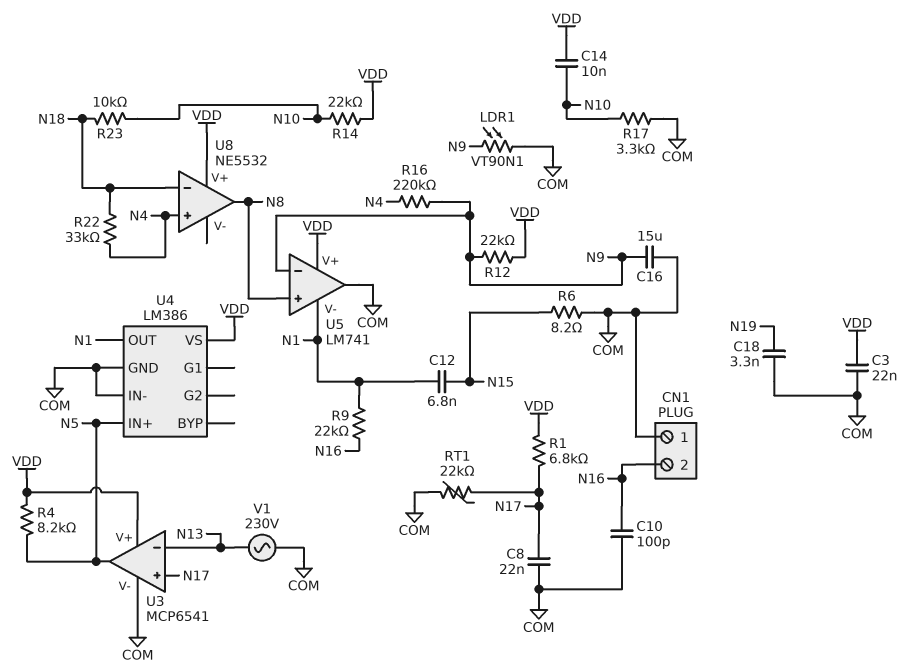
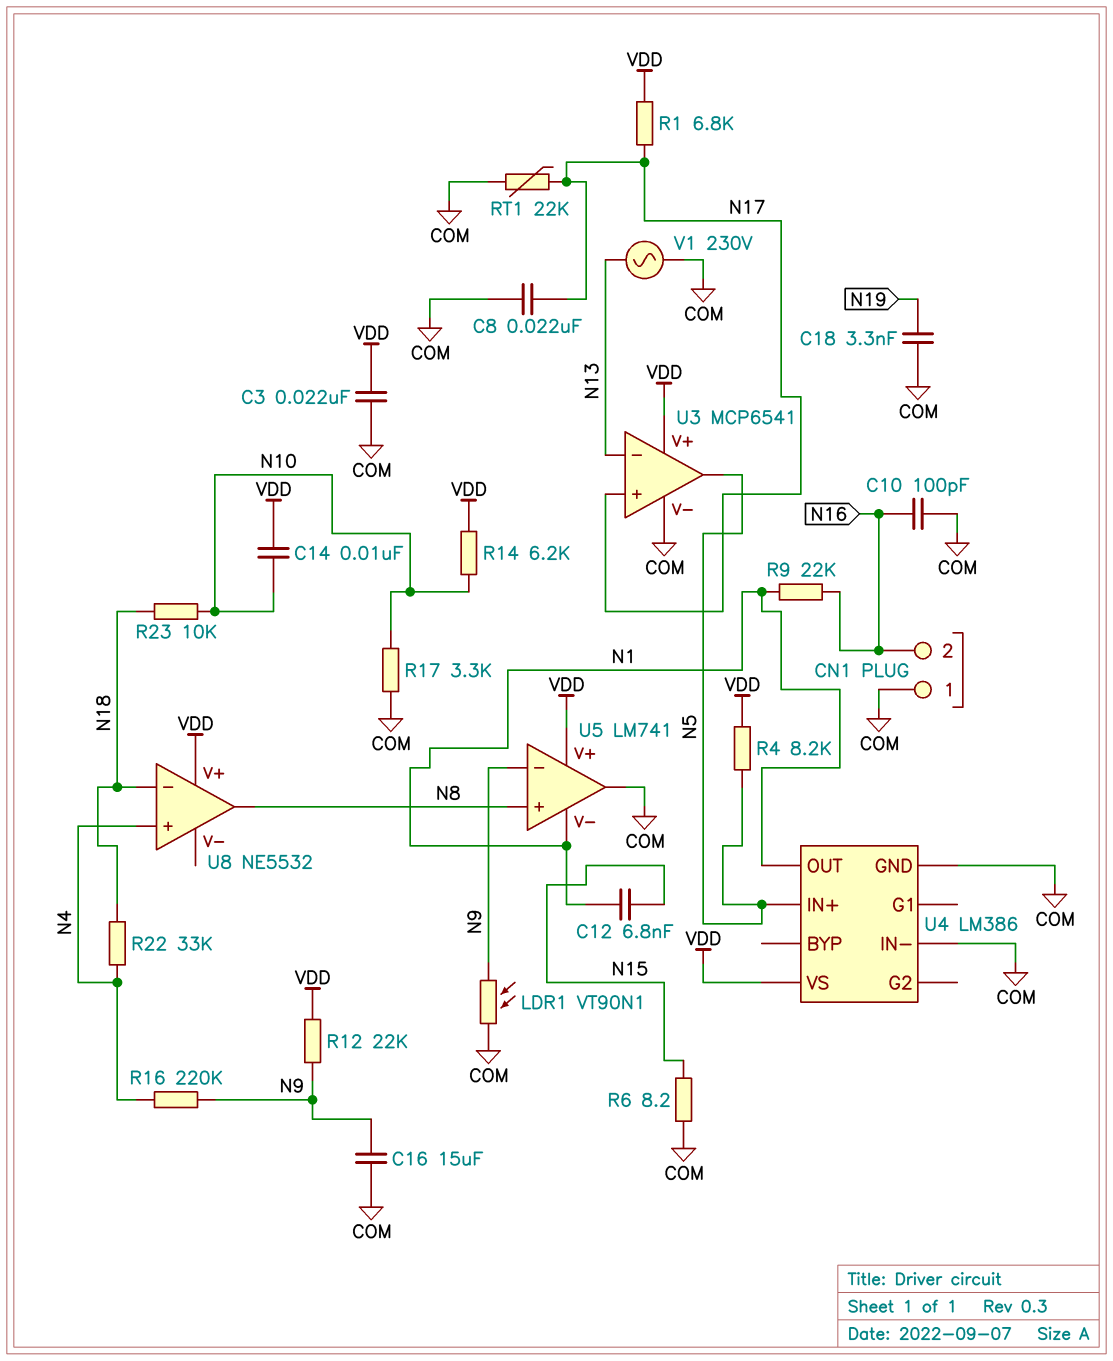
R14: 22k (N10, VDD) -> 6.2k (N10, VDD)

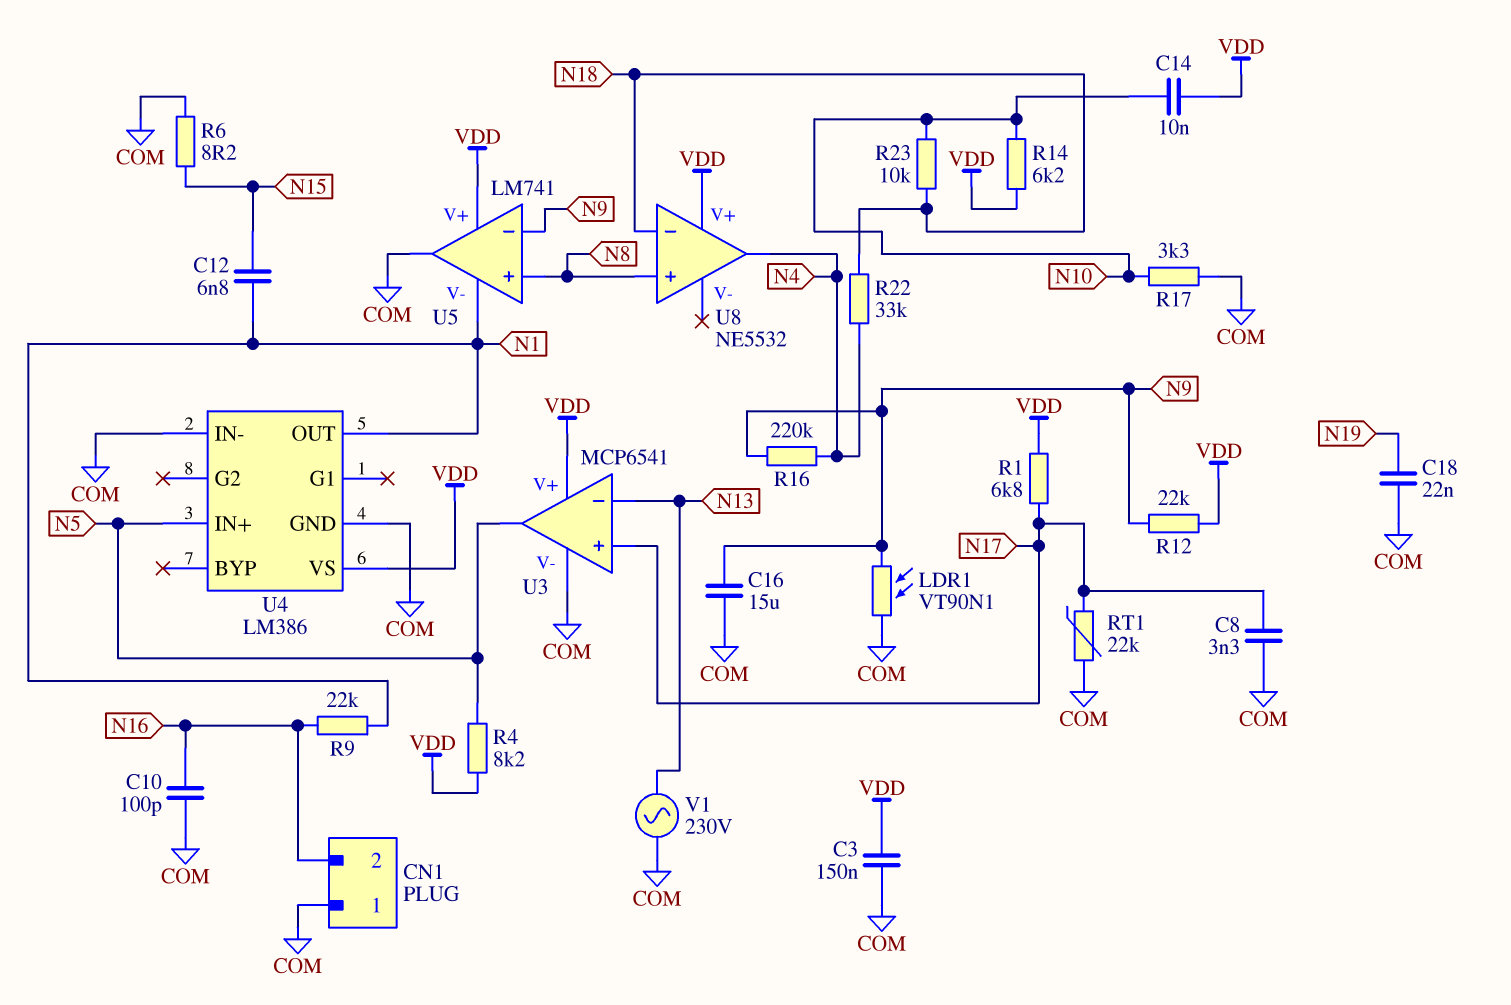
C3: 22nF (COM, VDD) -> 150nF (COM, VDD)
C8: 22nF (COM, N17) -> 3.3nF (COM, N17)
C18: 3.3nF (COM, N19) -> 22nF (COM, N19)
U8 pin in+: N4 -> N8
U8 pin out: N8 -> N4

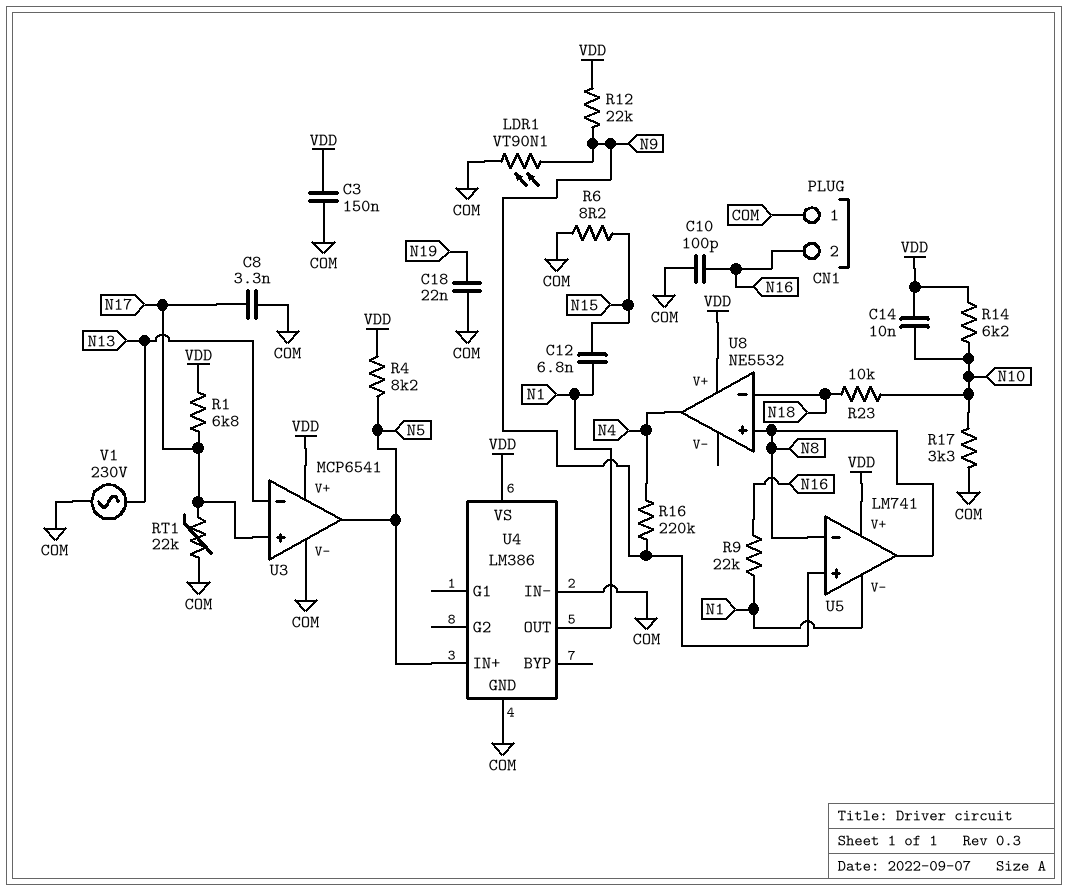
C16: 15uF (COM, N9) -> none
R22: 33k (N4, N18) -> none
U5 pin in+: N8 -> N9
U5 pin in-: N9 -> N8
U5 pin out: COM -> N8

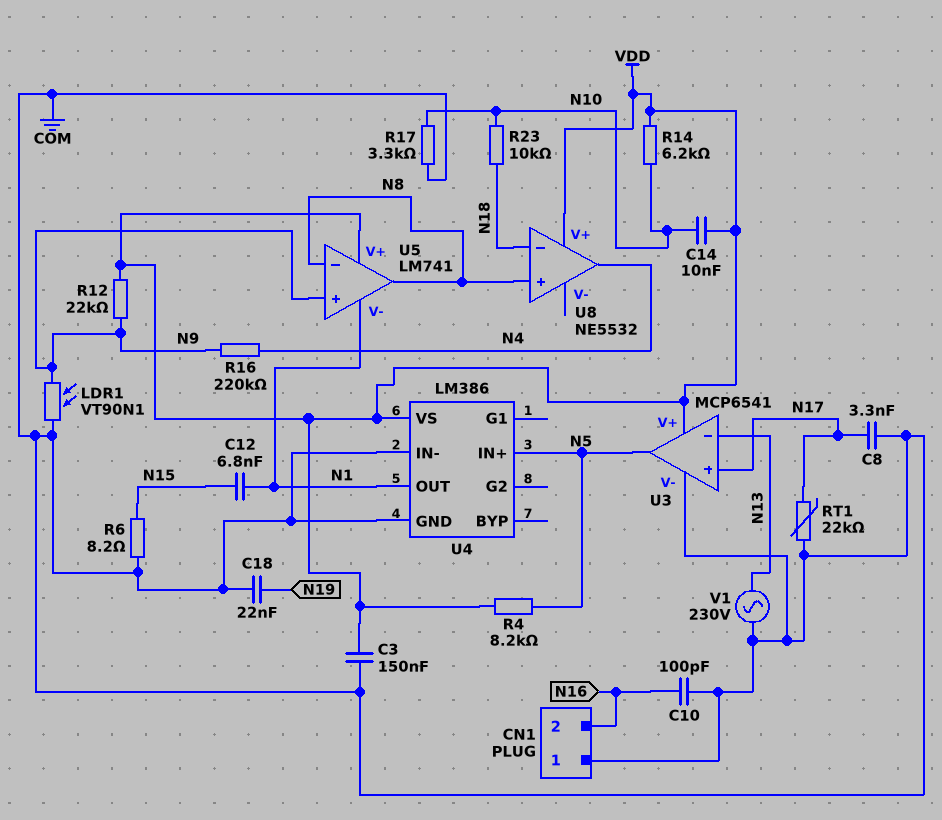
R1: 6.8k (N17, VDD) -> none
R9: 22k (N1, N16) -> none

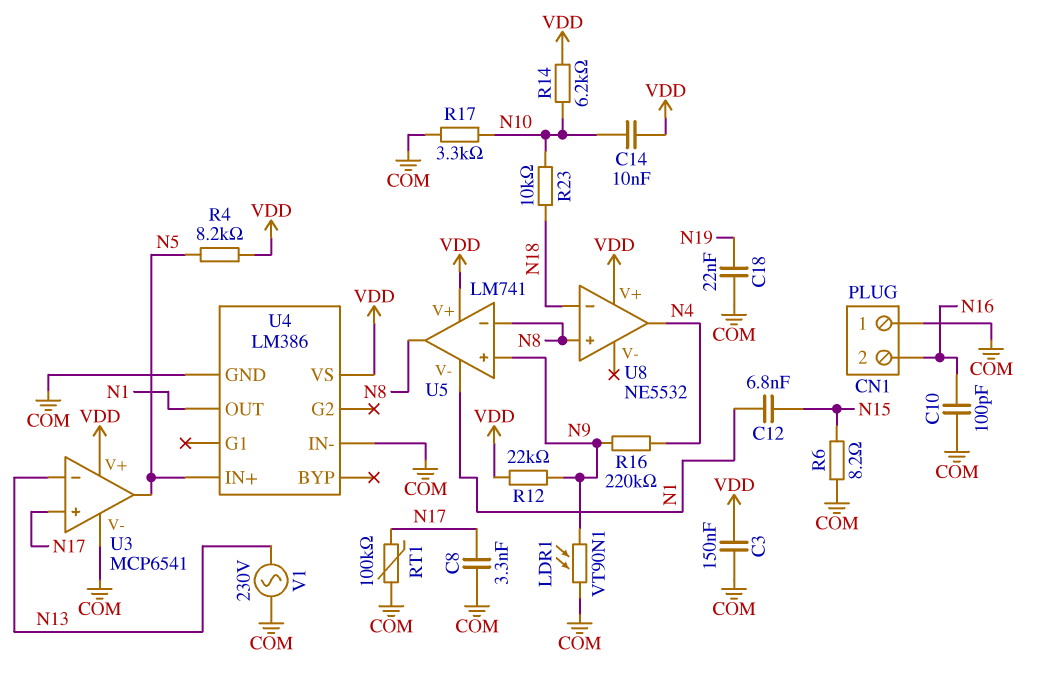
RT1: 22k (COM, N17) -> 100k (COM, N17)

